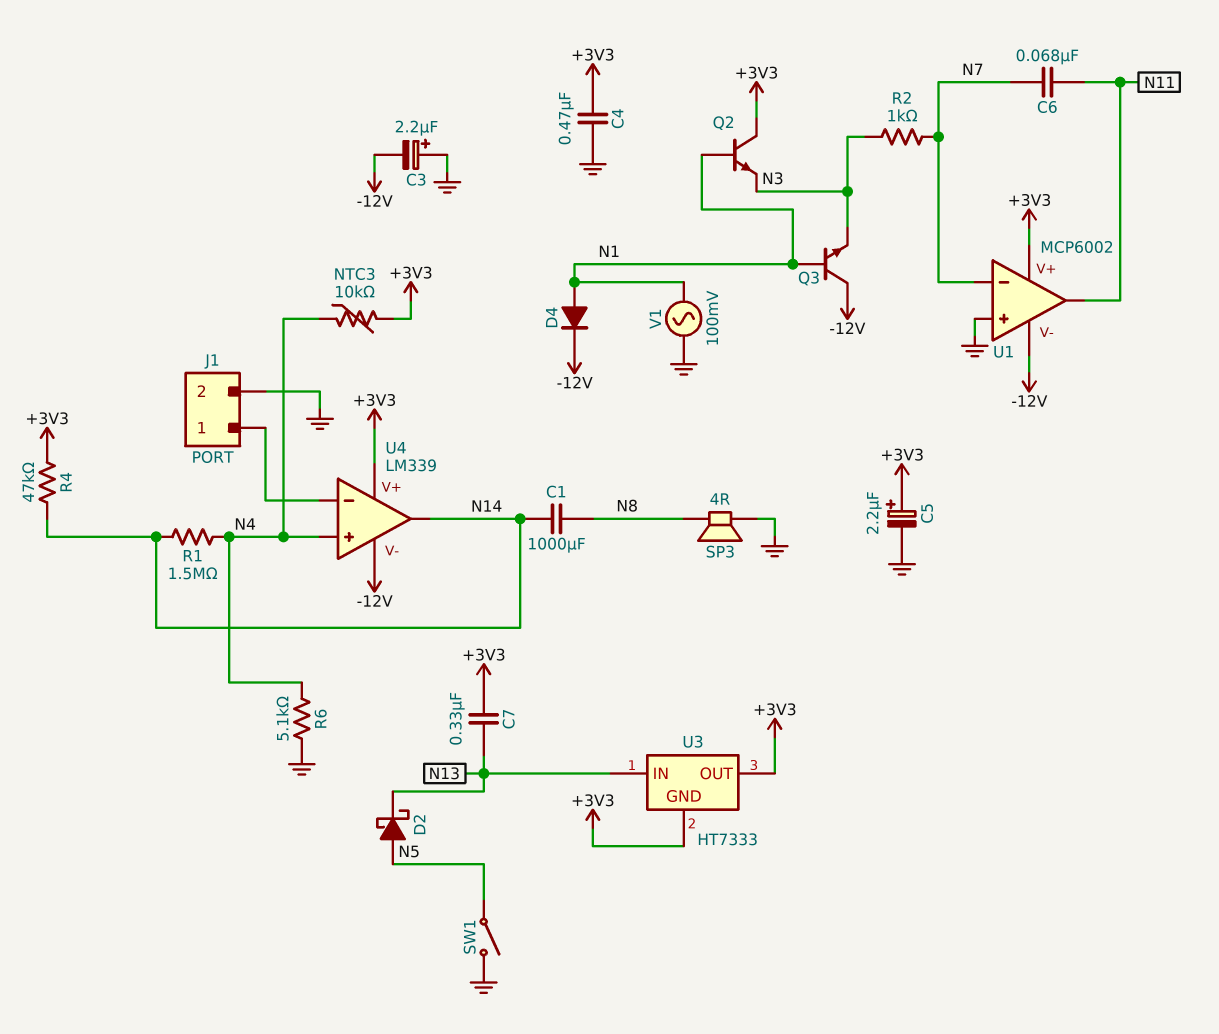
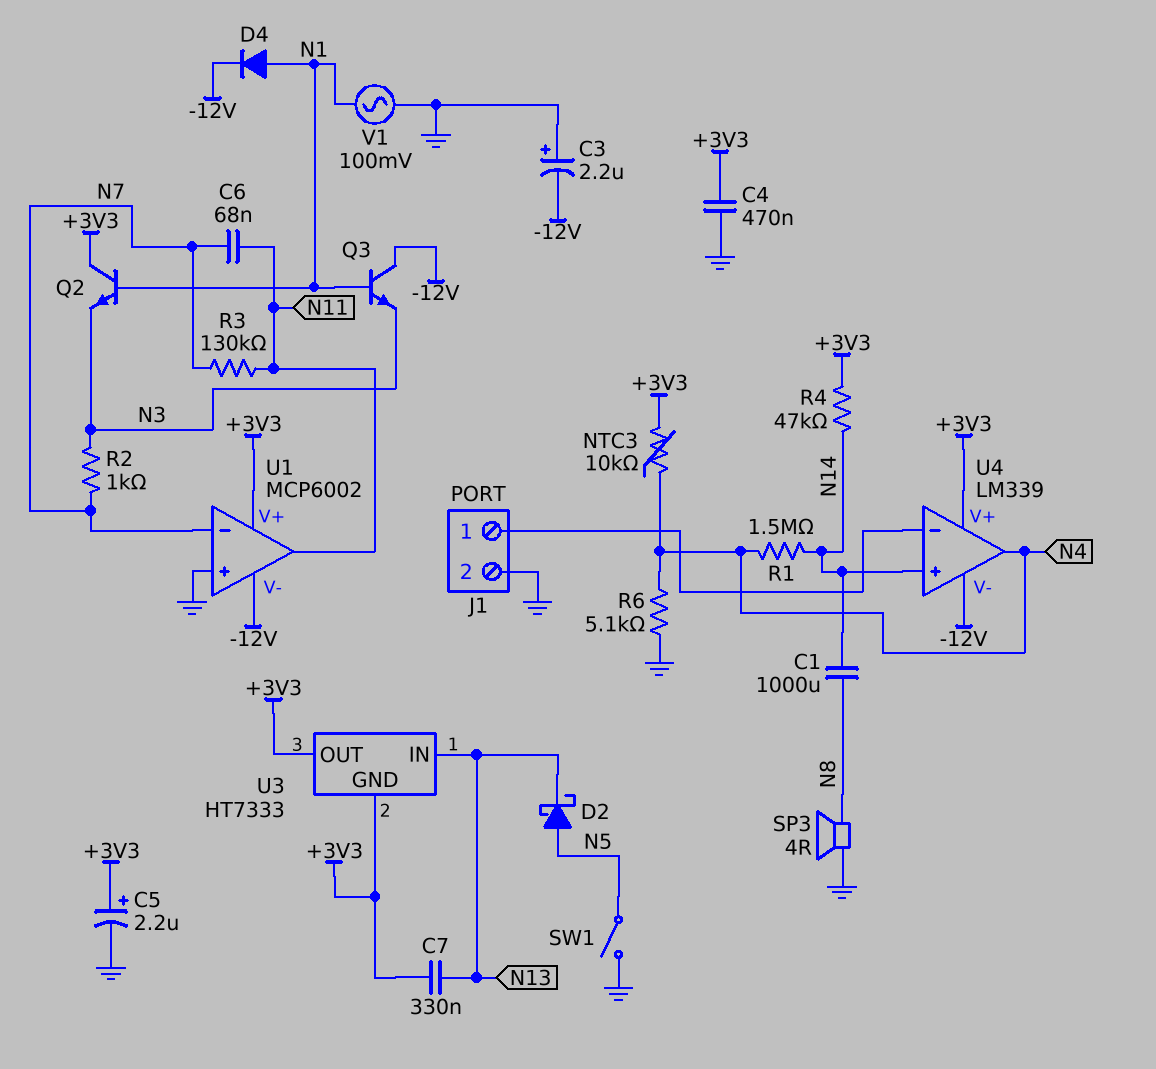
R3: none -> 130k (N7, N11)
U4 pin in+: N4 -> N14
U4 pin out: N14 -> N4

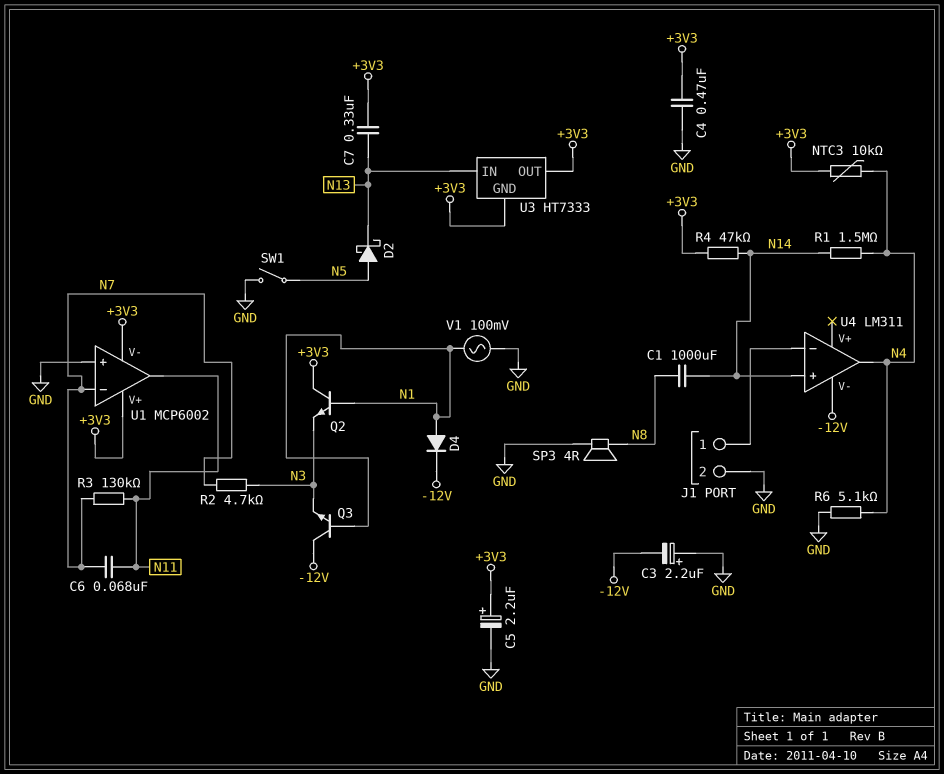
R2: 1k (N3, N7) -> 4.7k (N3, N7)
U1 pin V-: -12V -> +3V3
U4: LM339 -> LM311
U4 pin V+: +3V3 -> none

